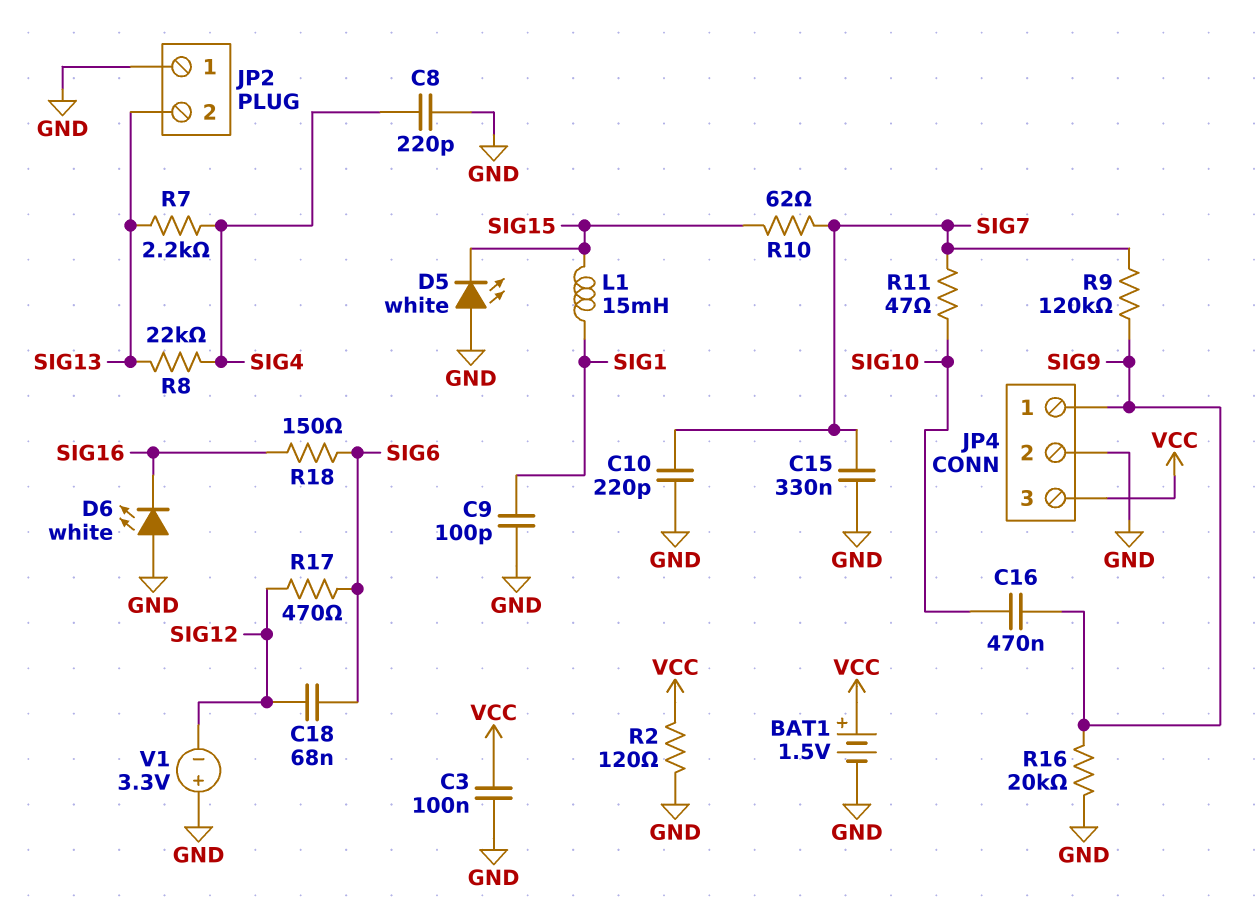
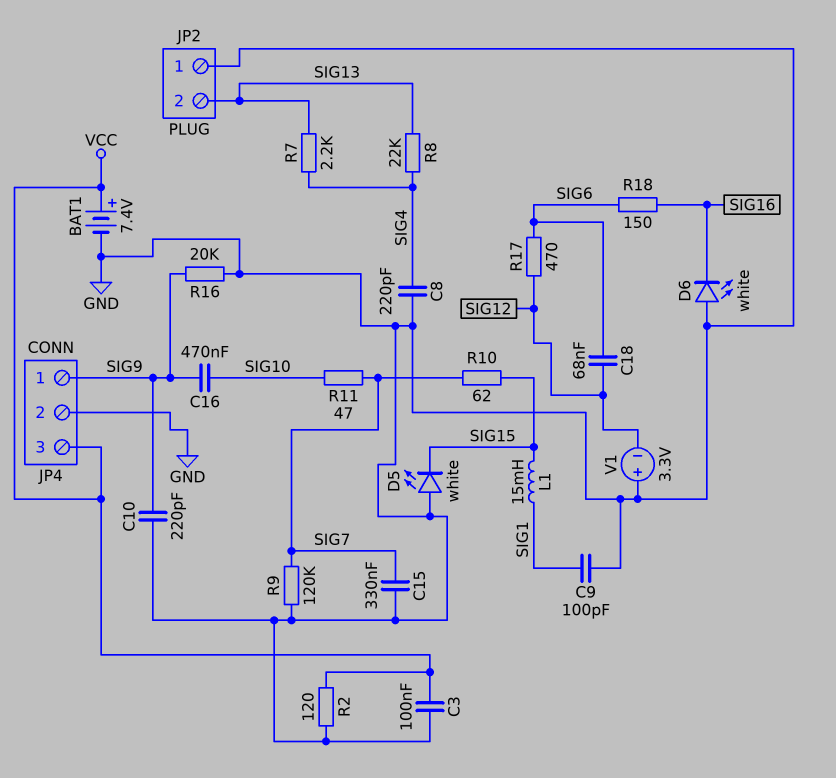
BAT1: 1.5V (plus VCC, minus GND) -> 7.4V (plus VCC, minus GND)
C10: 220pF (GND, SIG7) -> 220pF (GND, SIG9)
R9: 120k (SIG7, SIG9) -> 120k (GND, SIG7)

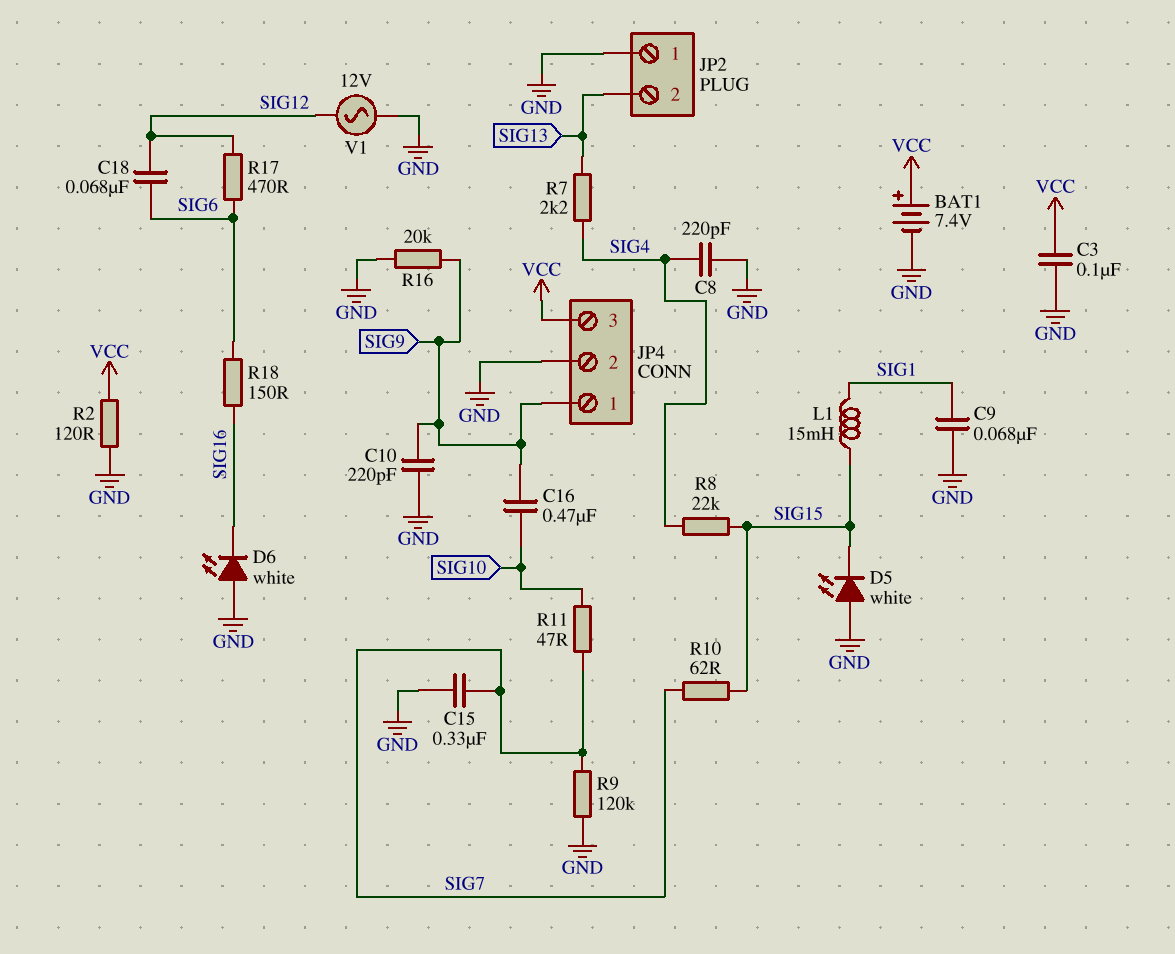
C9: 100pF (GND, SIG1) -> 68nF (GND, SIG1)
R8: 22k (SIG4, SIG13) -> 22k (SIG4, SIG15)
V1: 3.3V (plus GND, minus SIG12) -> AC 12V (GND, SIG12)

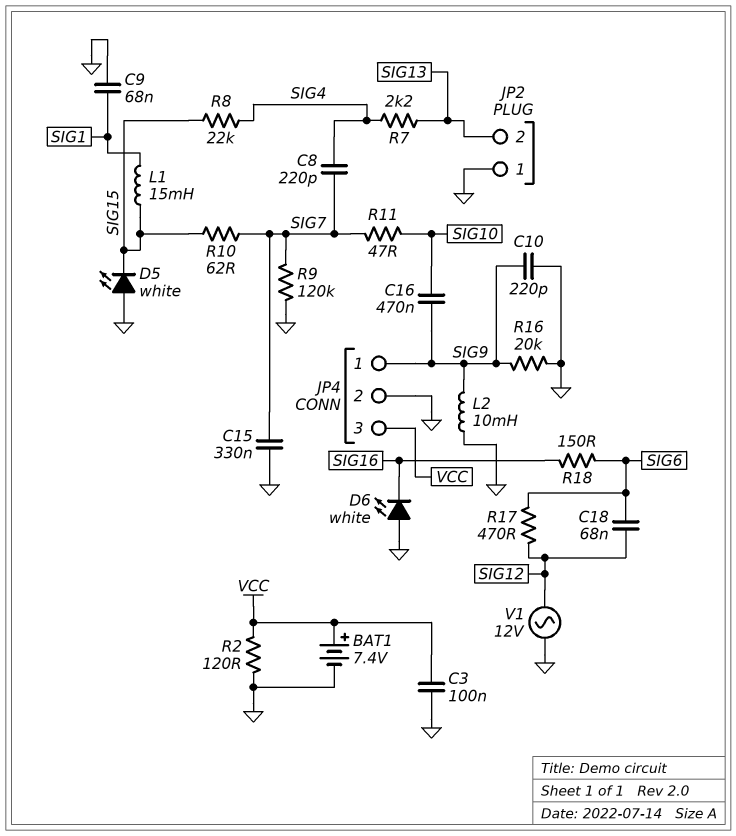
C8: 220pF (GND, SIG4) -> 220pF (SIG4, SIG7)
L2: none -> 10mH (GND, SIG9)

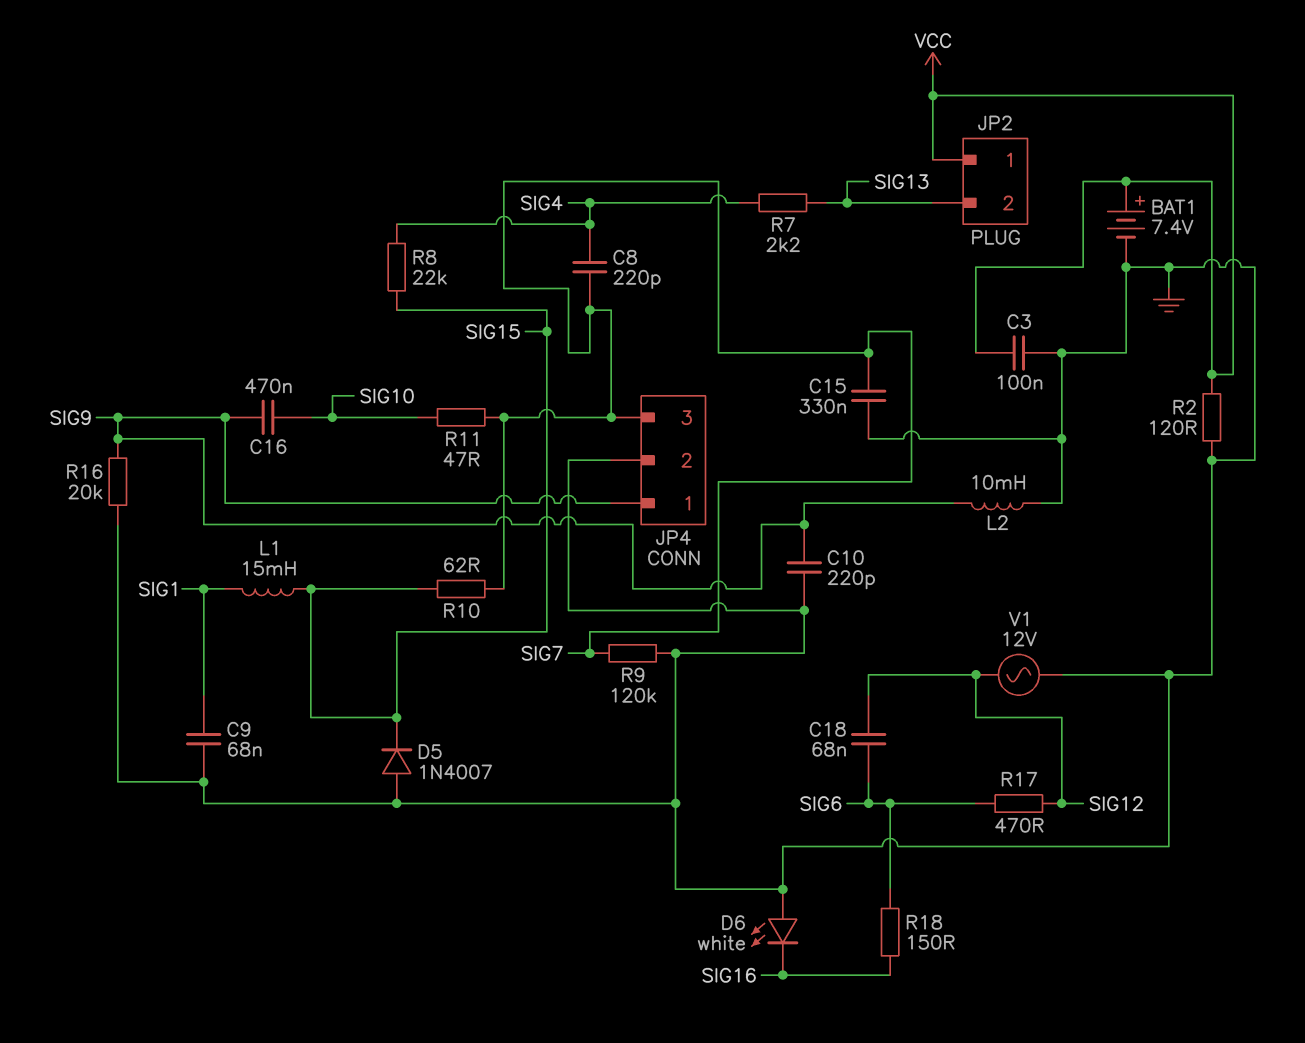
D5: LED white (A GND, K SIG15) -> diode 1N4007 (A GND, K SIG15)
JP2 pin 1: GND -> VCC
JP4 pin 3: VCC -> SIG7

